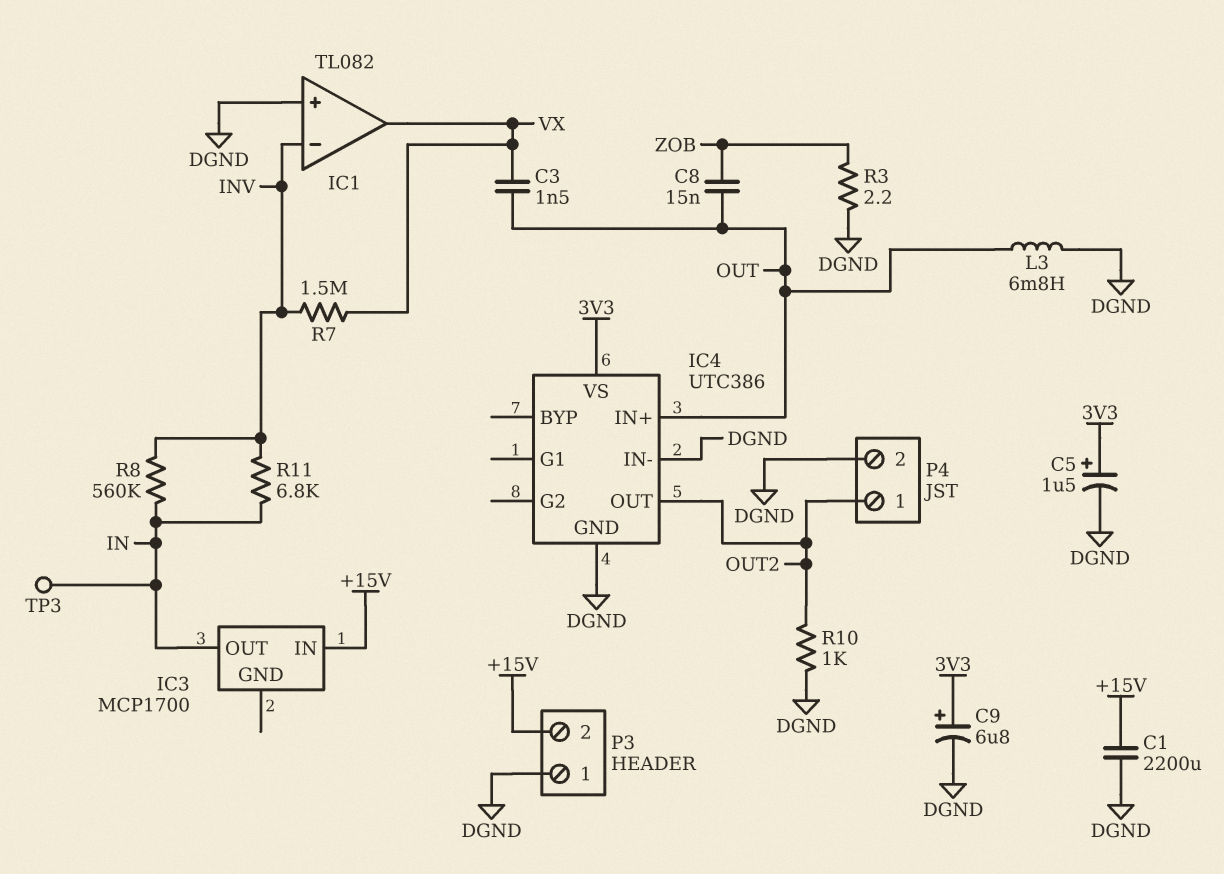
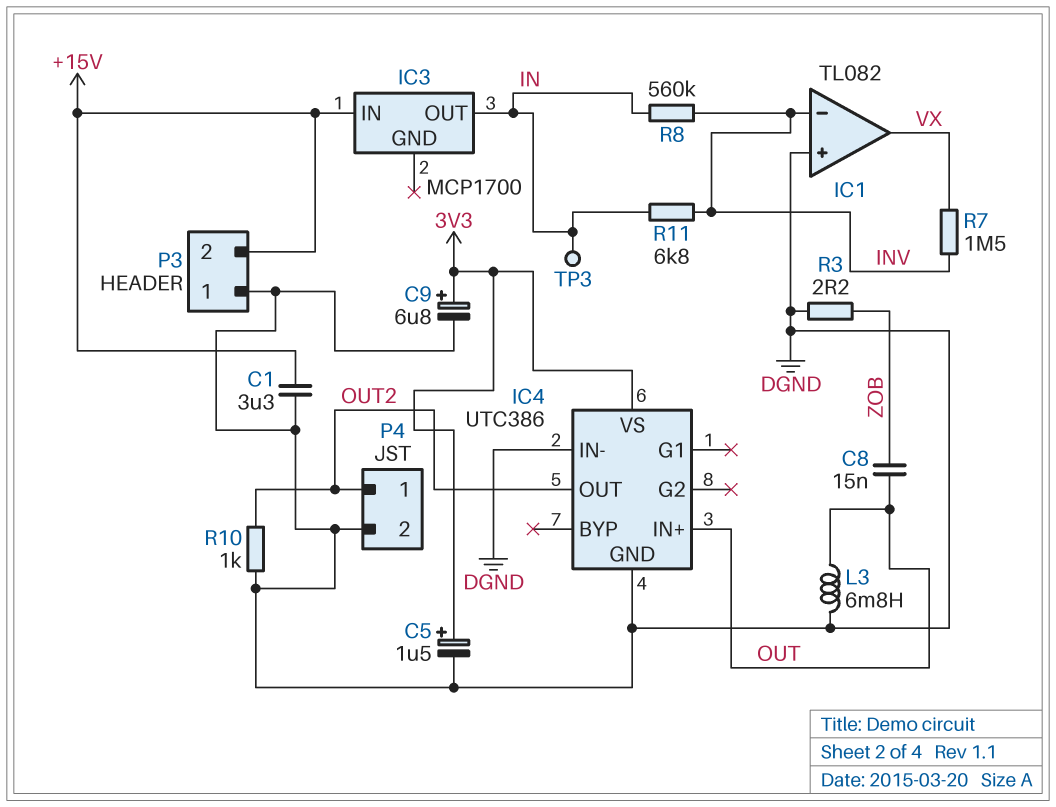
C1: 2200uF (+15V, DGND) -> 3.3uF (+15V, DGND)
C3: 1.5nF (OUT, VX) -> none

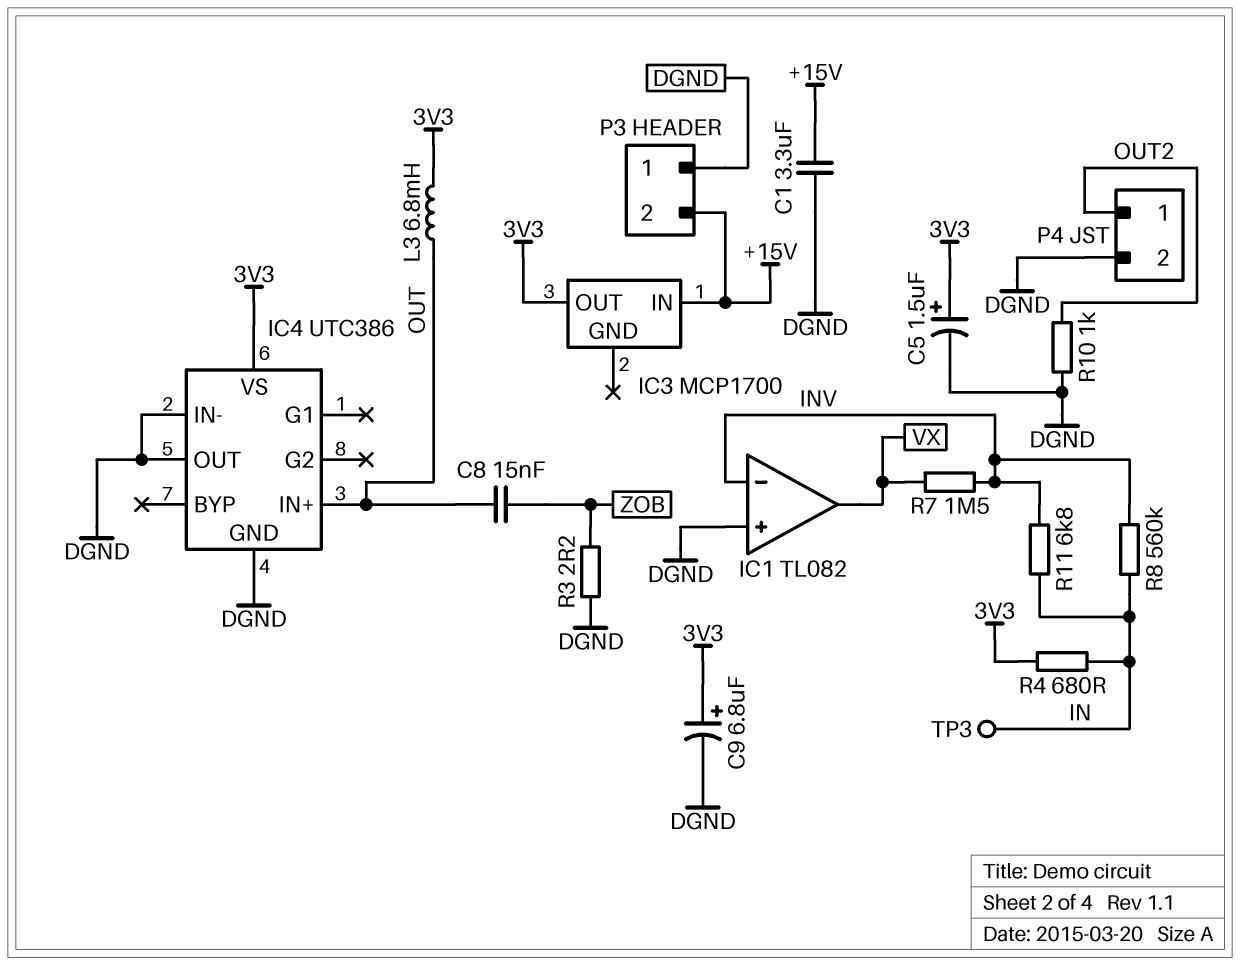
IC3 pin OUT: IN -> 3V3
IC4 pin OUT: OUT2 -> DGND
L3: 6.8mH (DGND, OUT) -> 6.8mH (3V3, OUT)
R4: none -> 680 (3V3, IN)

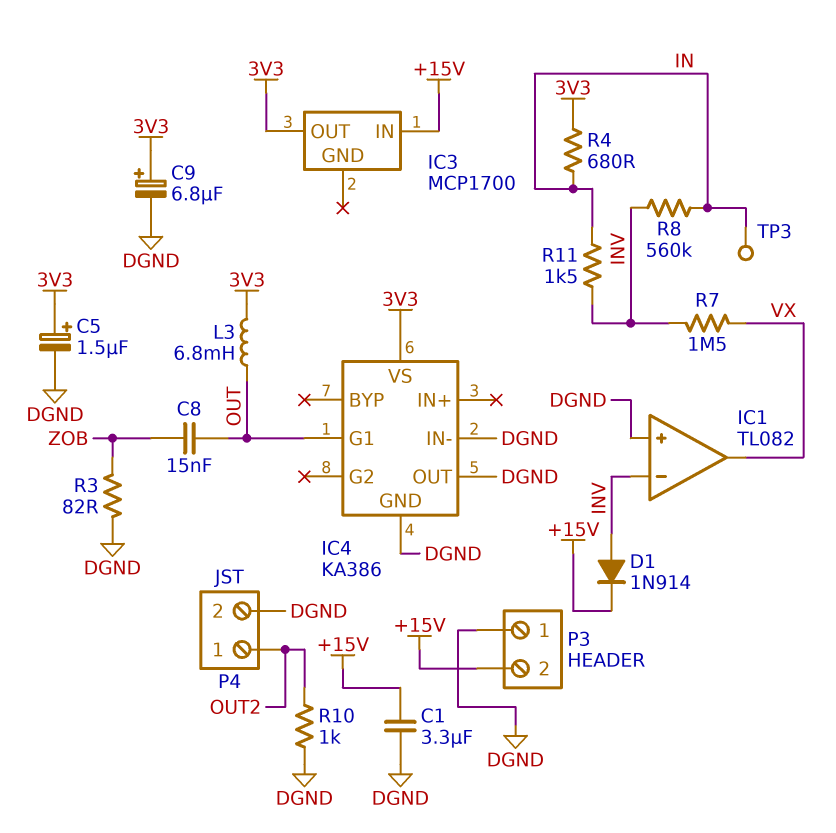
D1: none -> diode 1N914 (A INV, K +15V)
IC4: UTC386 -> KA386
IC4 pin G1: none -> OUT
IC4 pin IN+: OUT -> none
R3: 2.2 (DGND, ZOB) -> 82 (DGND, ZOB)
R11: 6.8k (IN, INV) -> 1.5k (IN, INV)

